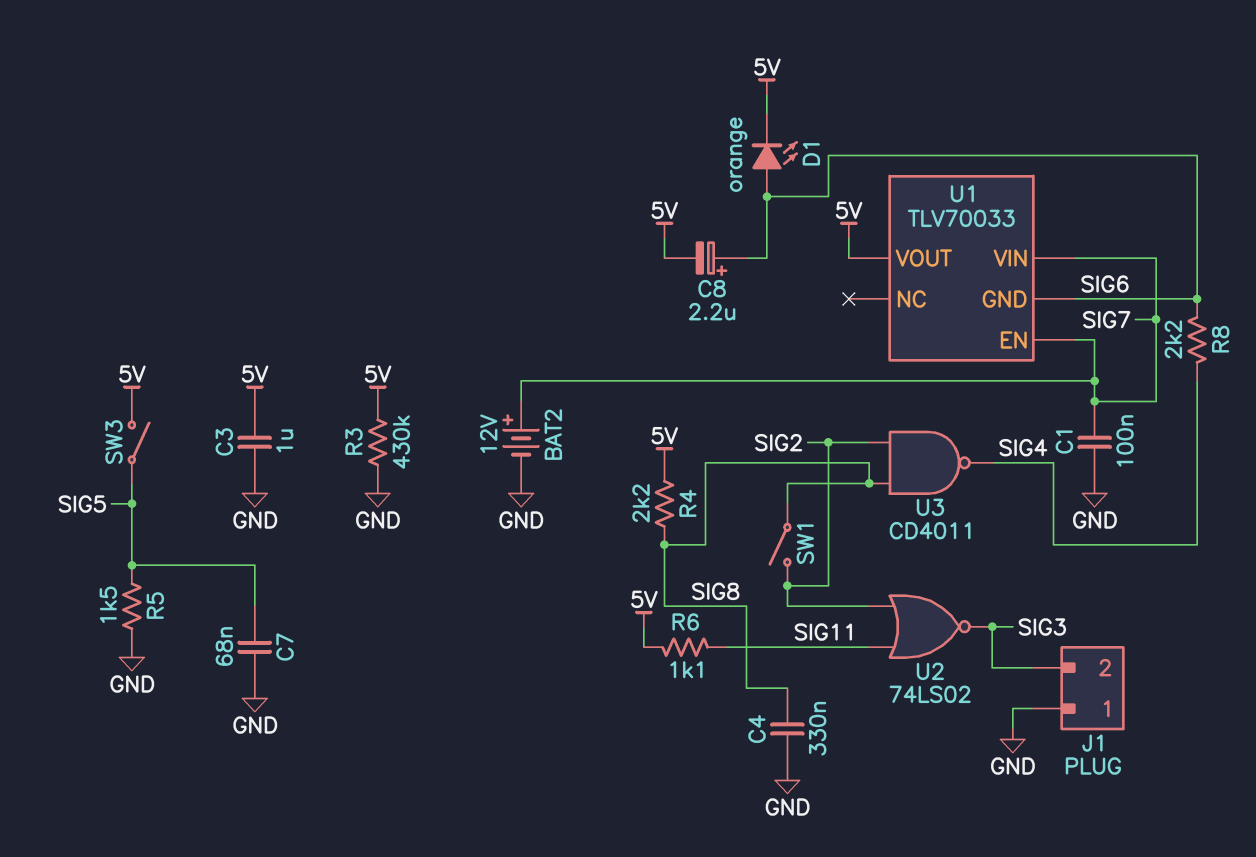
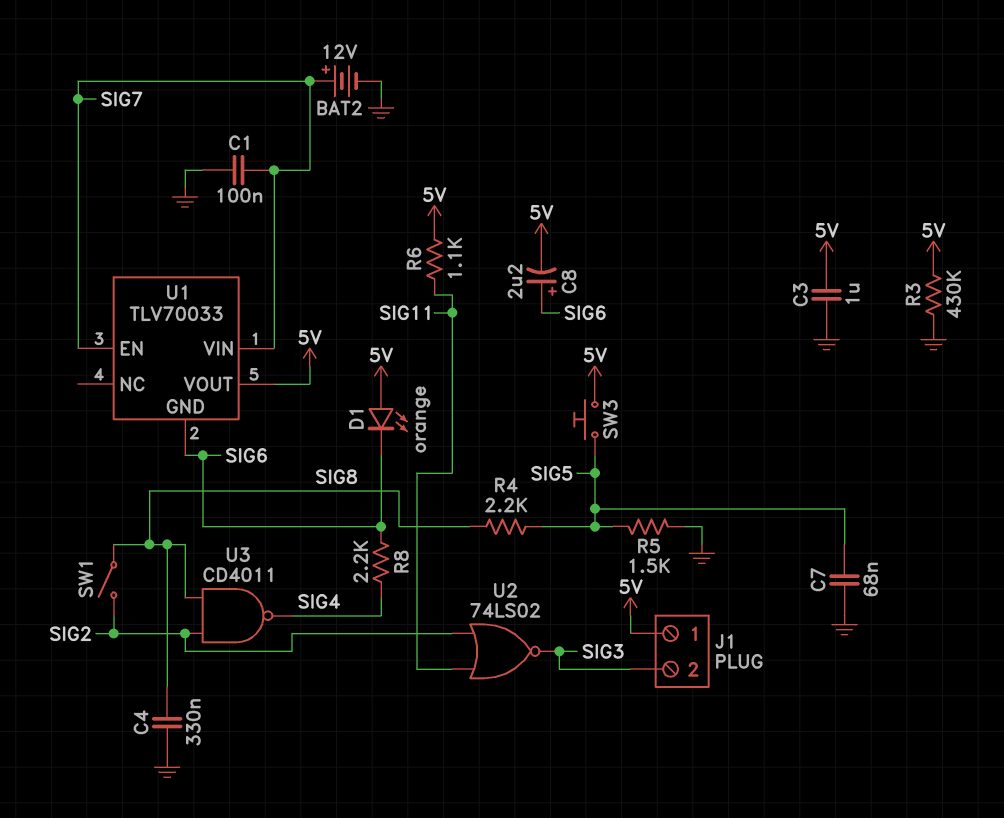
D1: LED orange (A SIG6, K 5V) -> LED orange (A 5V, K SIG6)
J1 pin 1: GND -> 5V
R4: 2.2k (5V, SIG8) -> 2.2k (SIG5, SIG8)
SW3: switch (5V, SIG5) -> button (5V, SIG5)

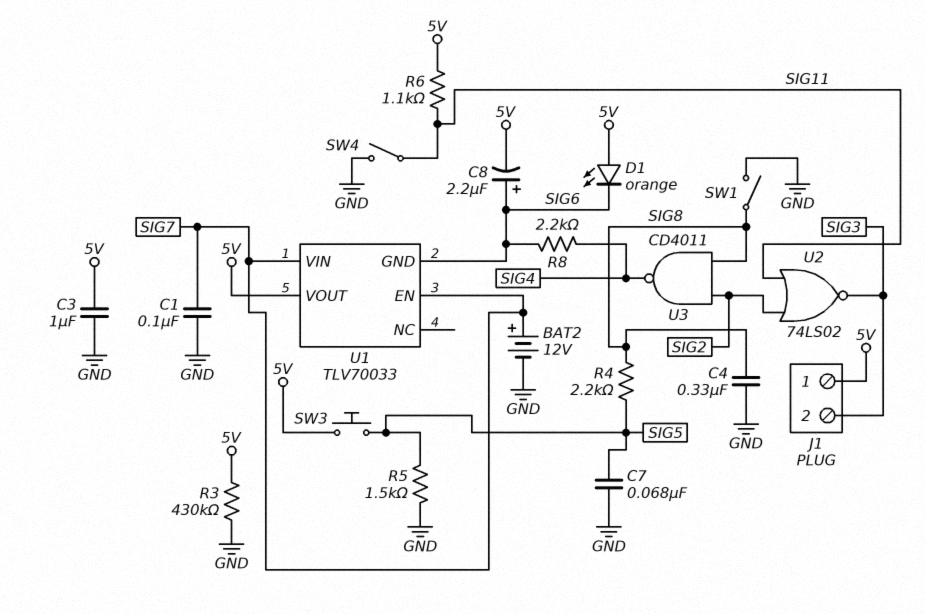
SW1: switch (SIG2, SIG8) -> switch (GND, SIG8)
SW4: none -> switch (GND, SIG11)

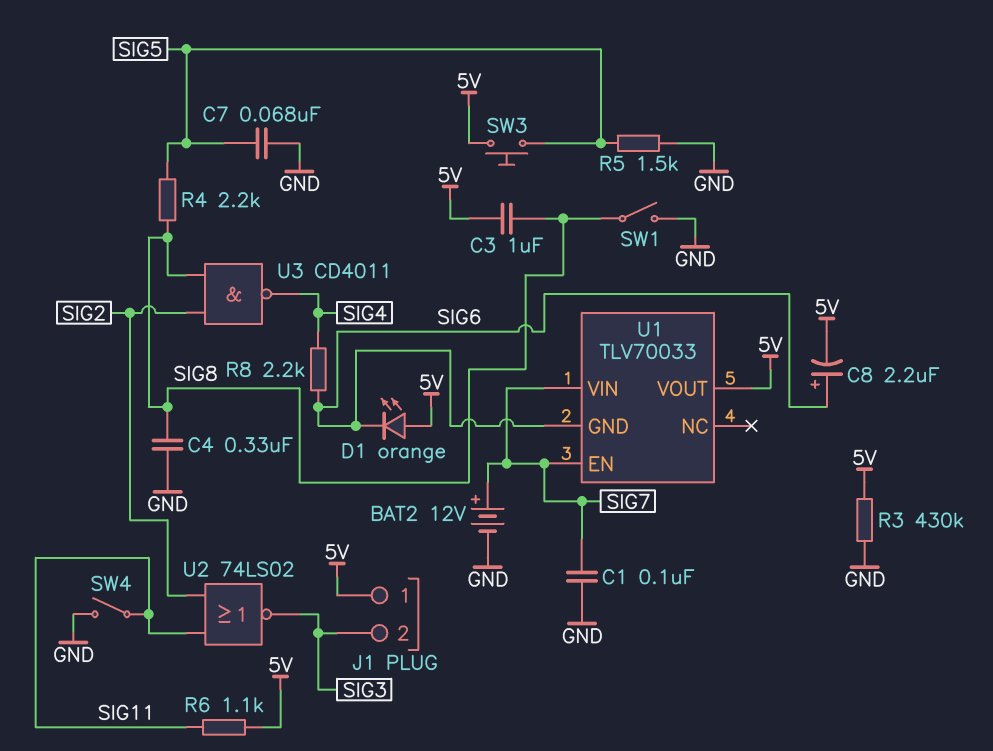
C3: 1uF (5V, GND) -> 1uF (5V, SIG8)

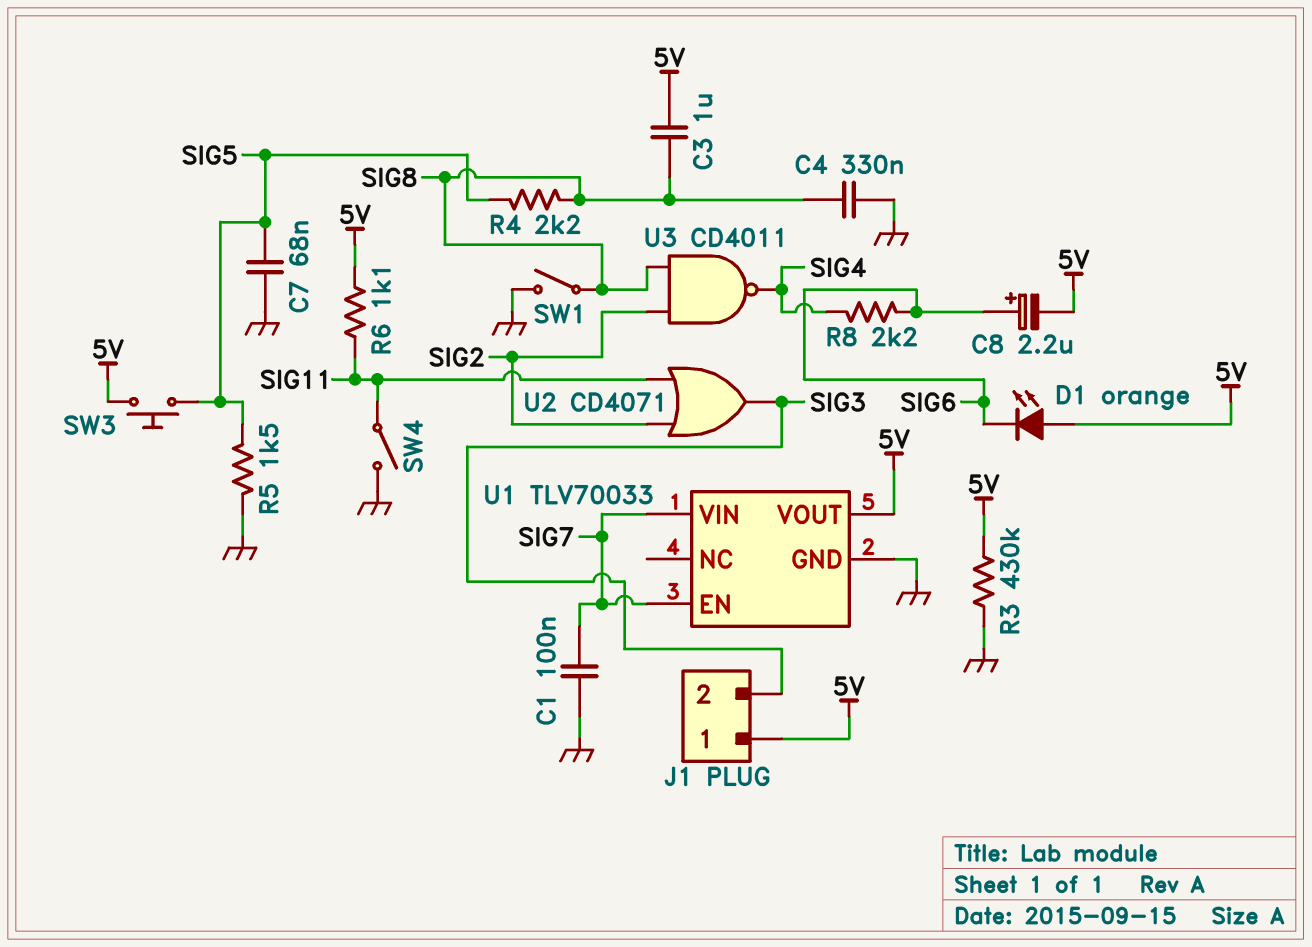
BAT2: 12V (plus SIG7, minus GND) -> none
U1 pin GND: SIG6 -> GND
U2: NOR 74LS02 (in SIG2, in SIG11, out SIG3) -> OR CD4071 (in SIG2, in SIG11, out SIG3)

